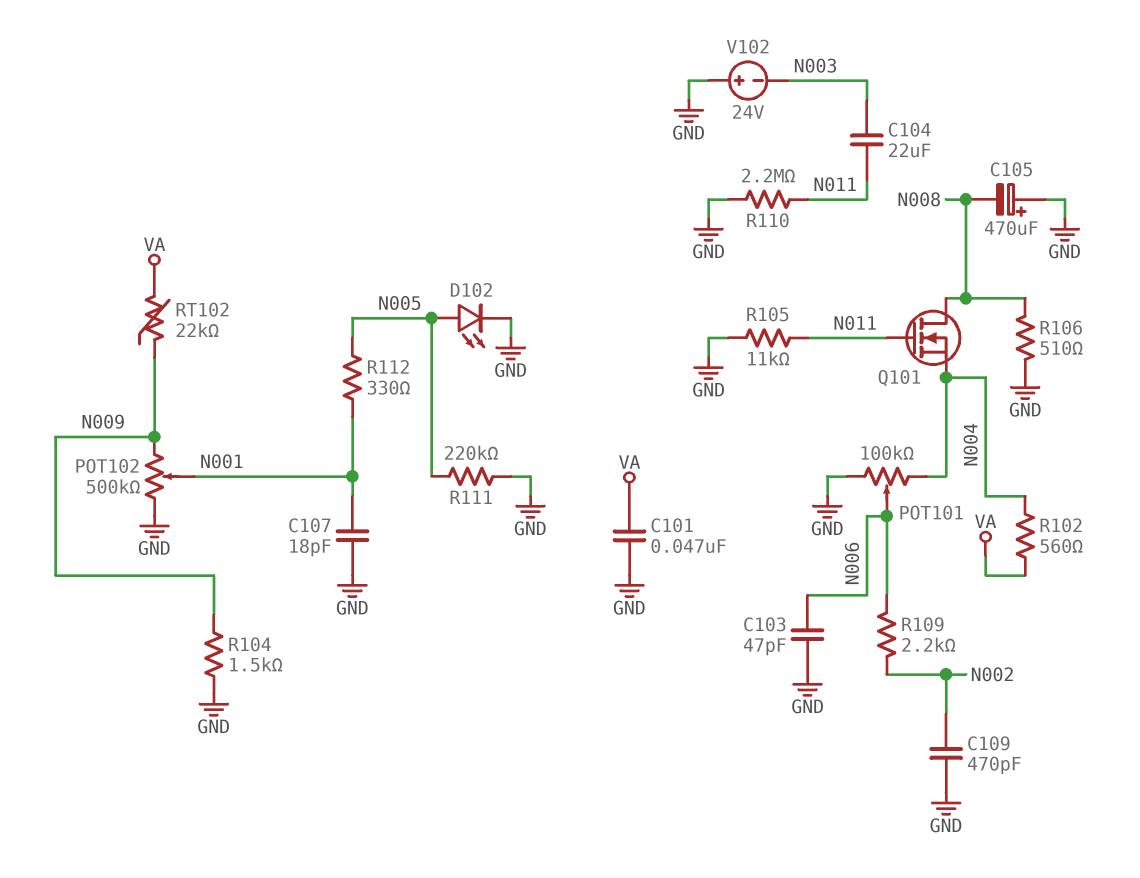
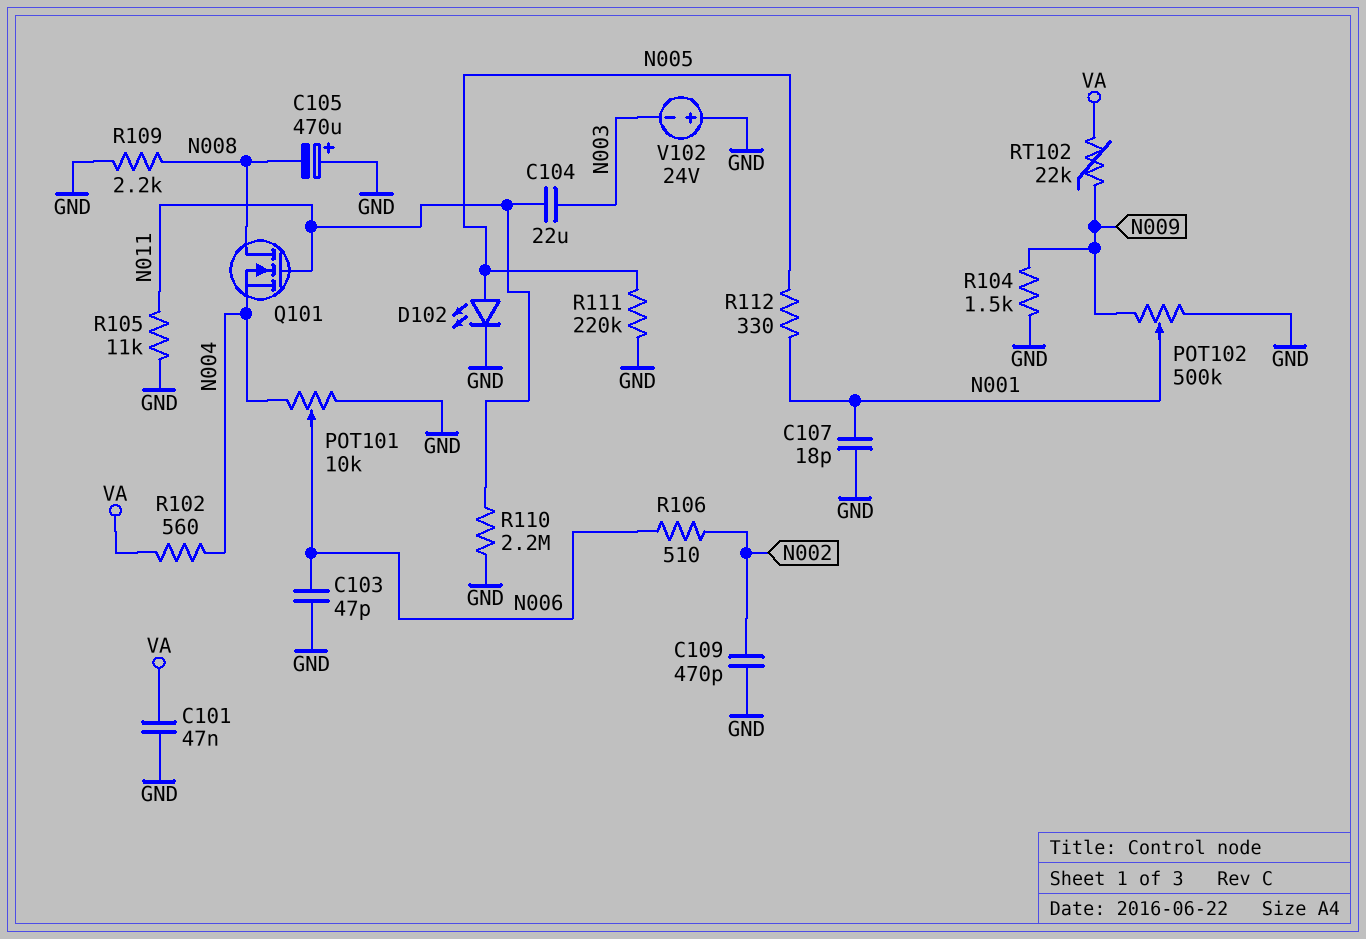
POT101: 100k (GND, N004, wiper N006) -> 10k (GND, N004, wiper N006)
R106: 510 (GND, N008) -> 510 (N002, N006)
R109: 2.2k (N002, N006) -> 2.2k (GND, N008)

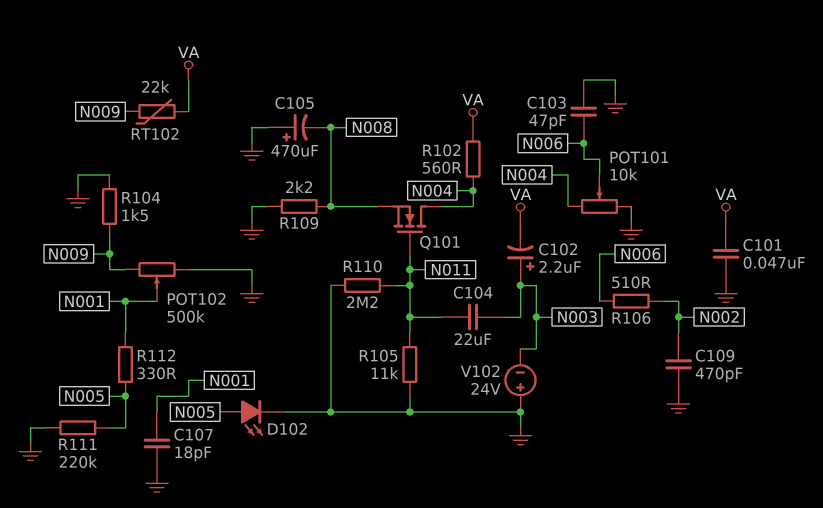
C102: none -> 2.2uF (plus N003, minus VA)
Q101: NMOS (G N011, D N008, S N004) -> NMOS (G N011, D N004, S N008)

